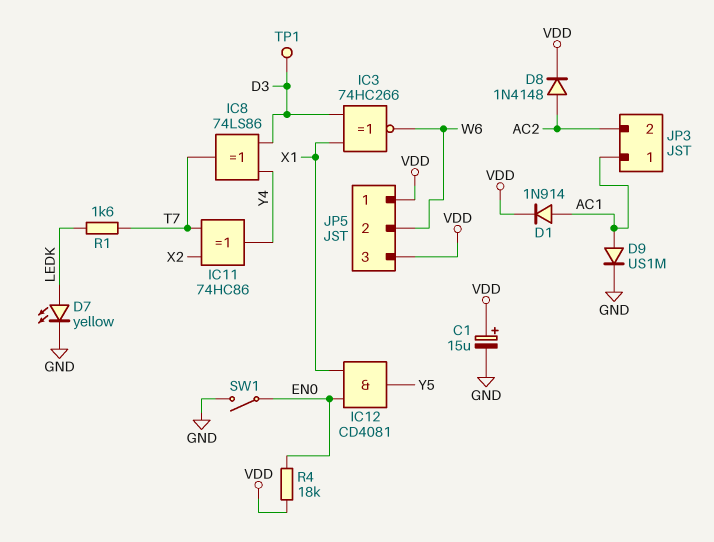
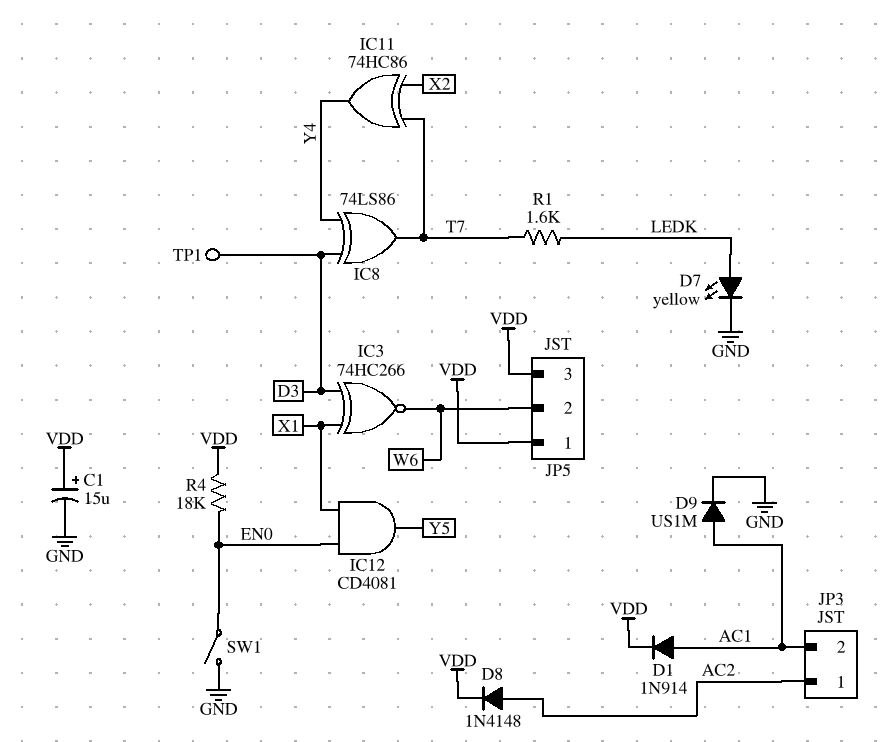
JP3 pin 1: AC1 -> AC2
JP3 pin 2: AC2 -> AC1

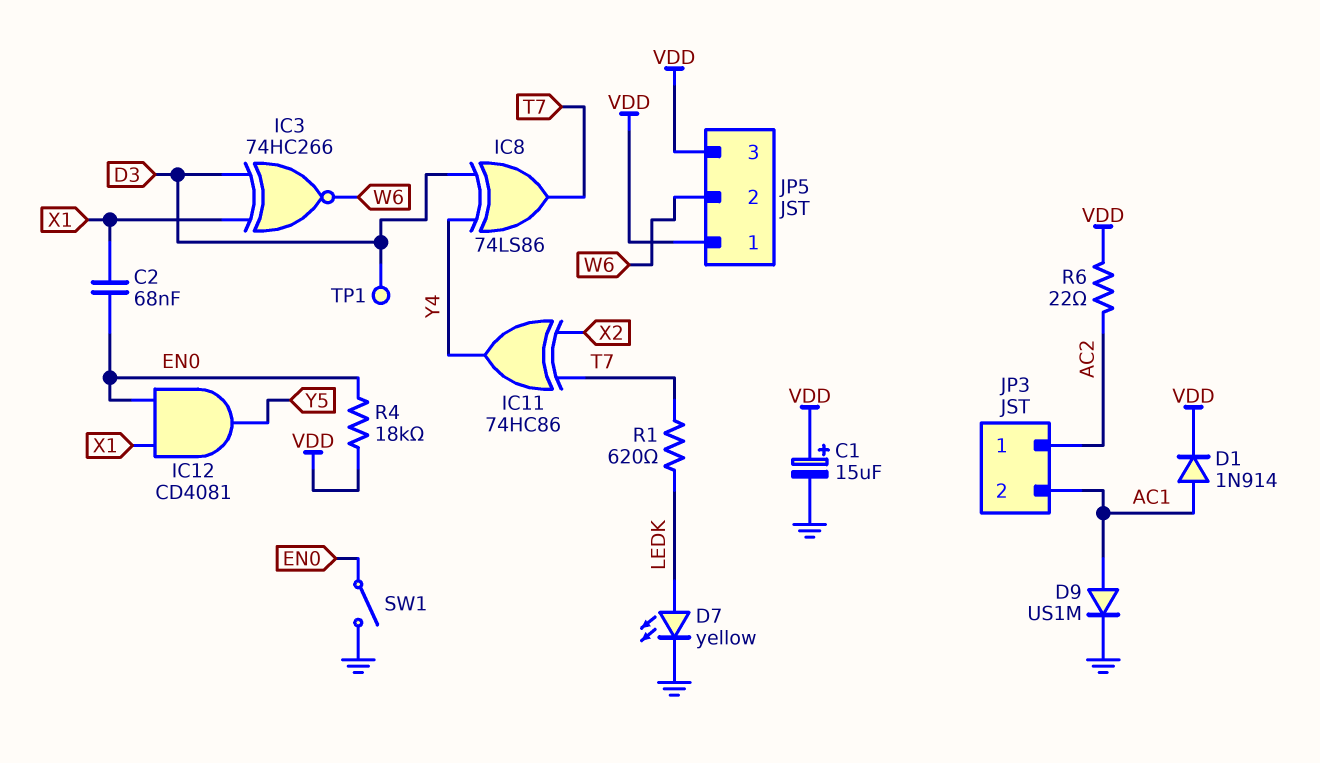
C2: none -> 68nF (EN0, X1)
D8: diode 1N4148 (A AC2, K VDD) -> none
R1: 1.6k (LEDK, T7) -> 620 (LEDK, T7)
R6: none -> 22 (AC2, VDD)

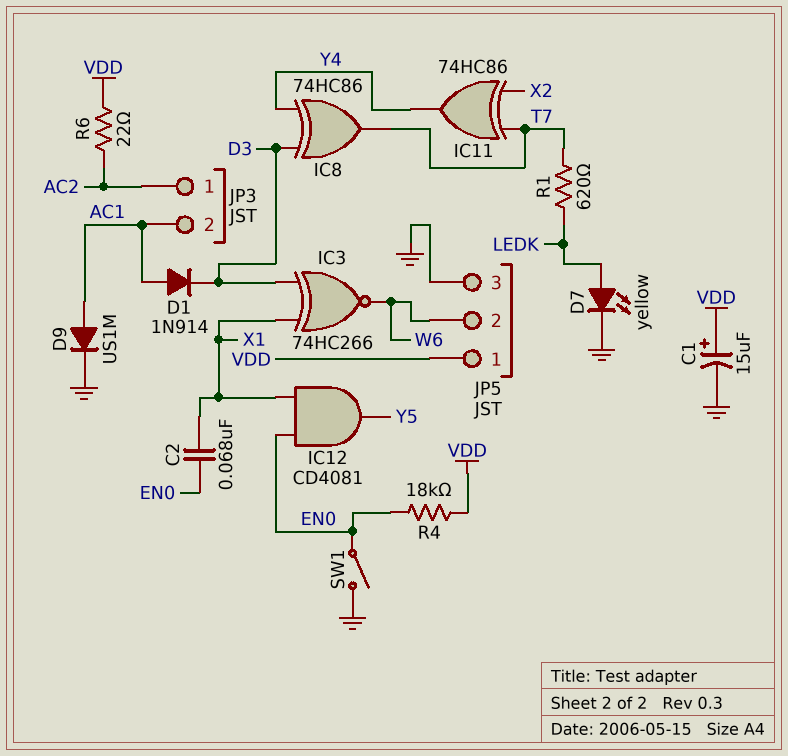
D1: diode 1N914 (A AC1, K VDD) -> diode 1N914 (A AC1, K D3)
IC8: XOR 74LS86 (in D3, in Y4, out T7) -> XOR 74HC86 (in D3, in Y4, out T7)
JP5 pin 3: VDD -> GND
TP1: test point (D3) -> none

